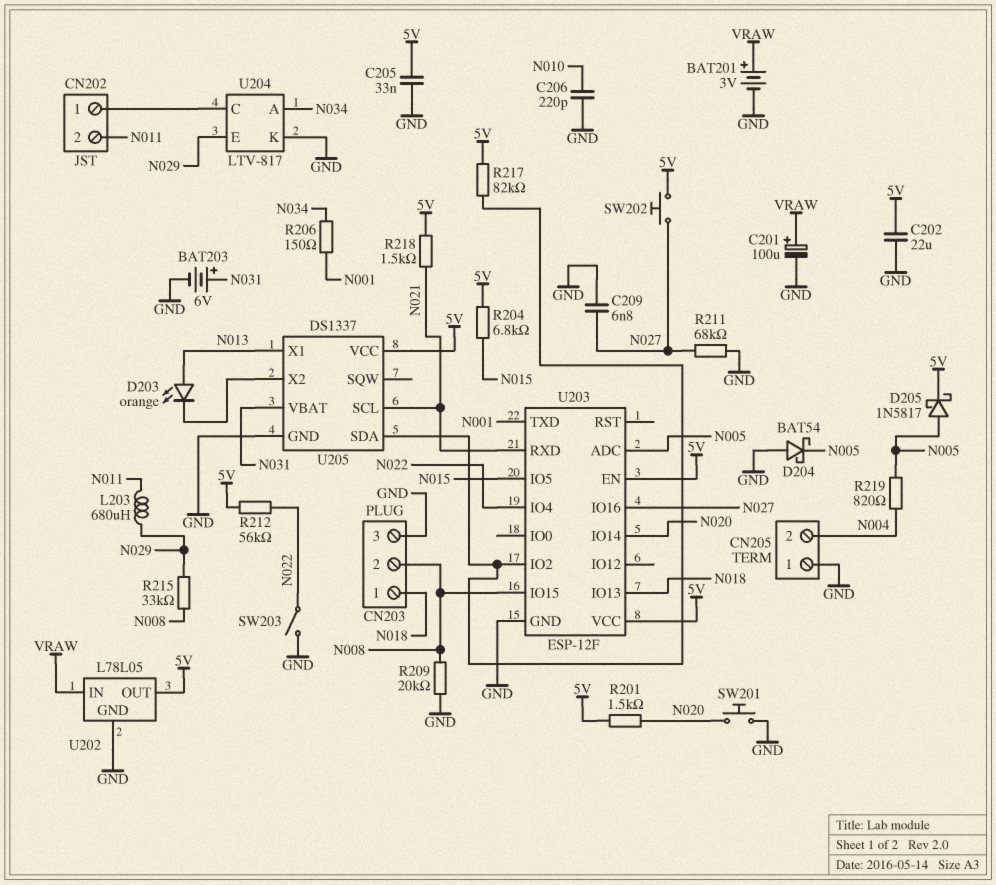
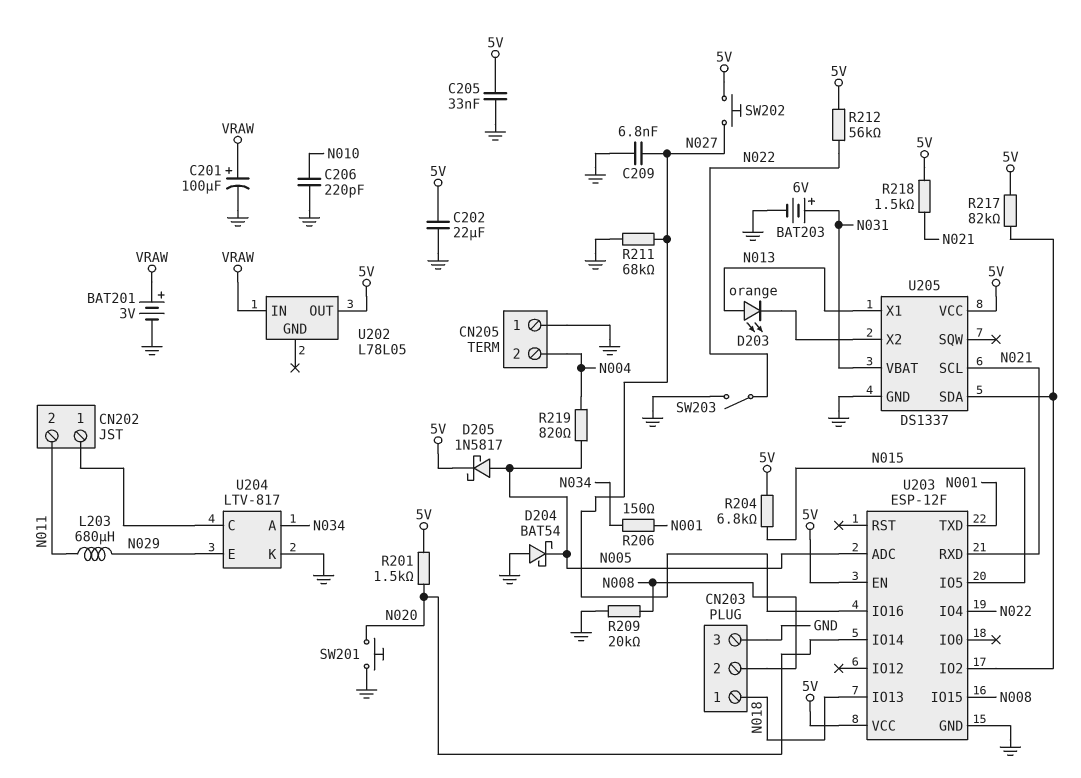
R215: 33k (N008, N029) -> none
U202 pin GND: GND -> none

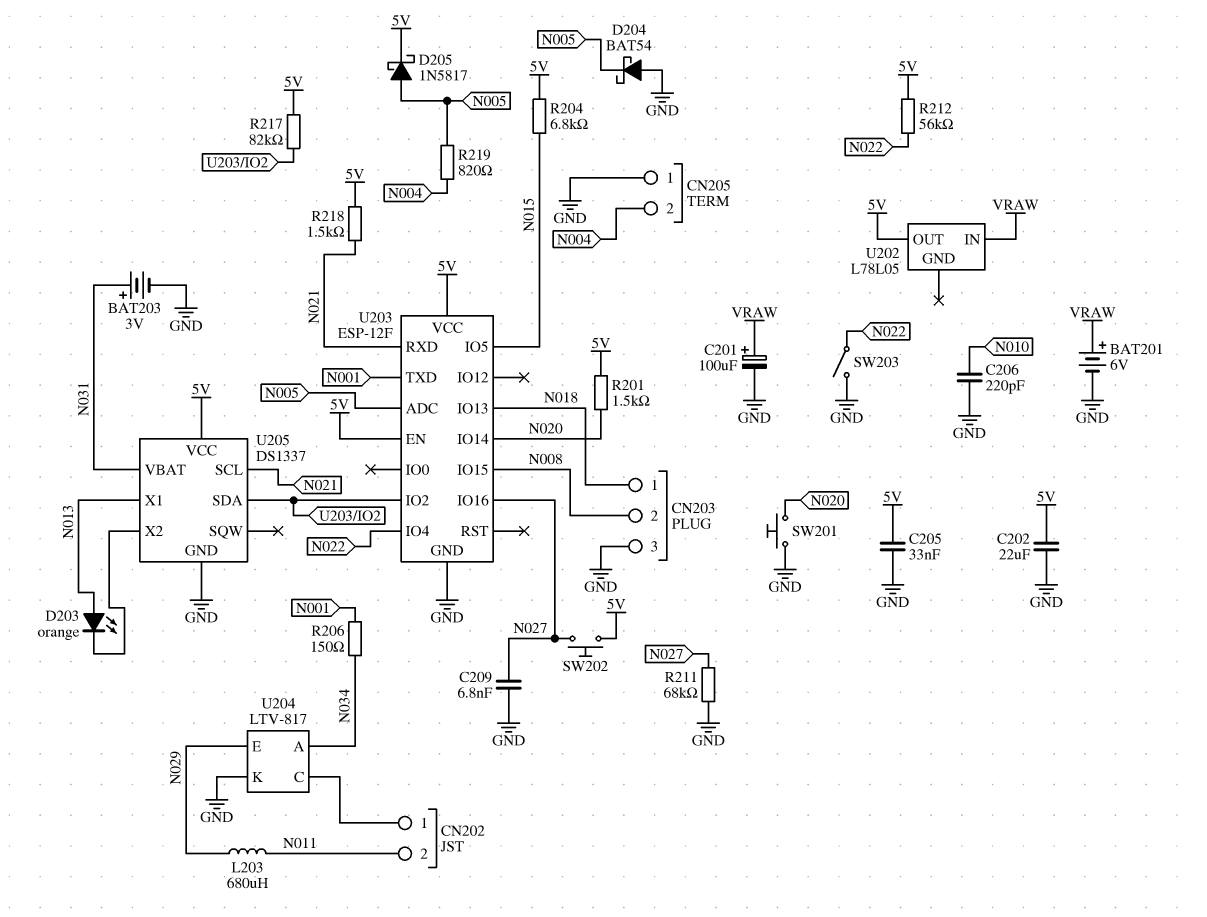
BAT201: 3V (plus VRAW, minus GND) -> 6V (plus VRAW, minus GND)
BAT203: 6V (plus N031, minus GND) -> 3V (plus N031, minus GND)
R209: 20k (GND, N008) -> none

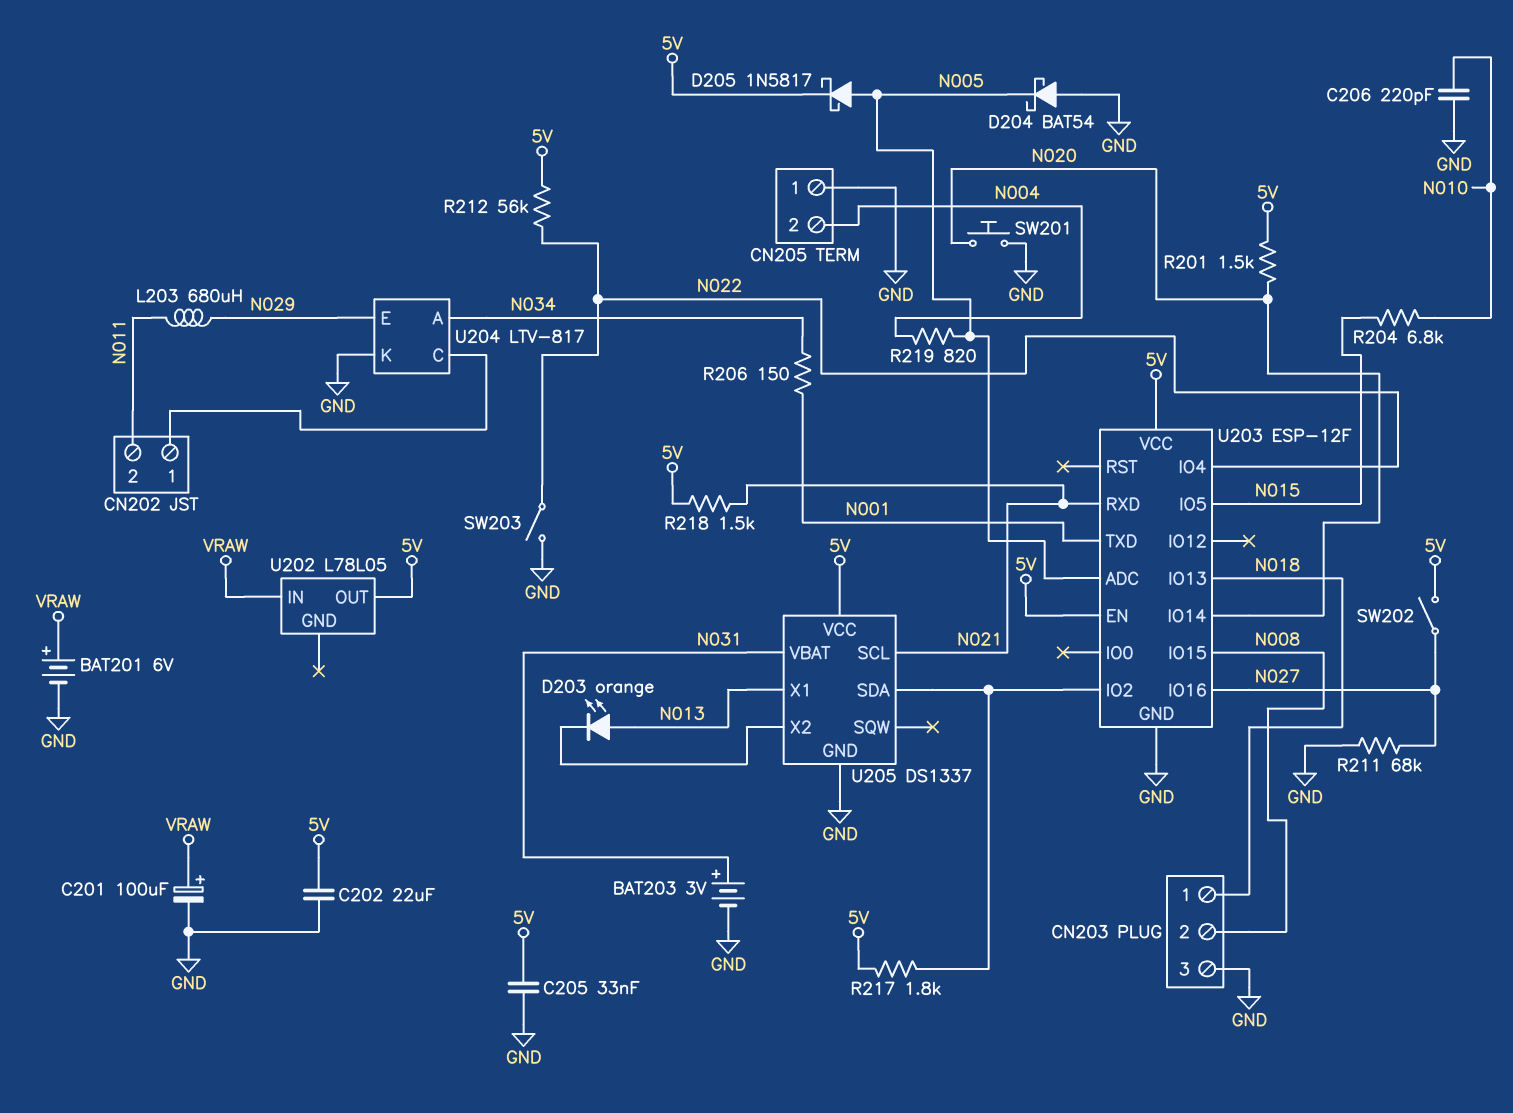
C209: 6.8nF (GND, N027) -> none
R204: 6.8k (5V, N015) -> 6.8k (N010, N015)
R217: 82k (5V, U203/IO2) -> 1.8k (5V, U203/IO2)
SW202: button (5V, N027) -> switch (5V, N027)

